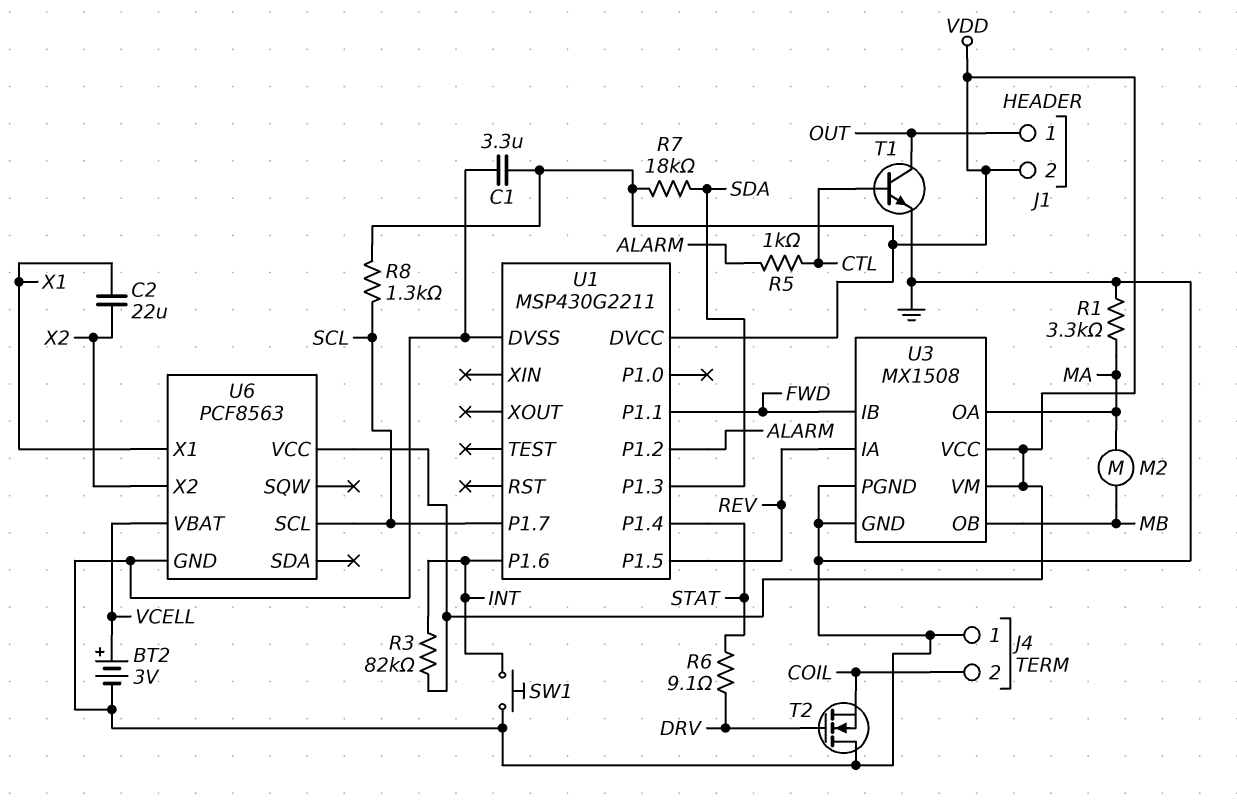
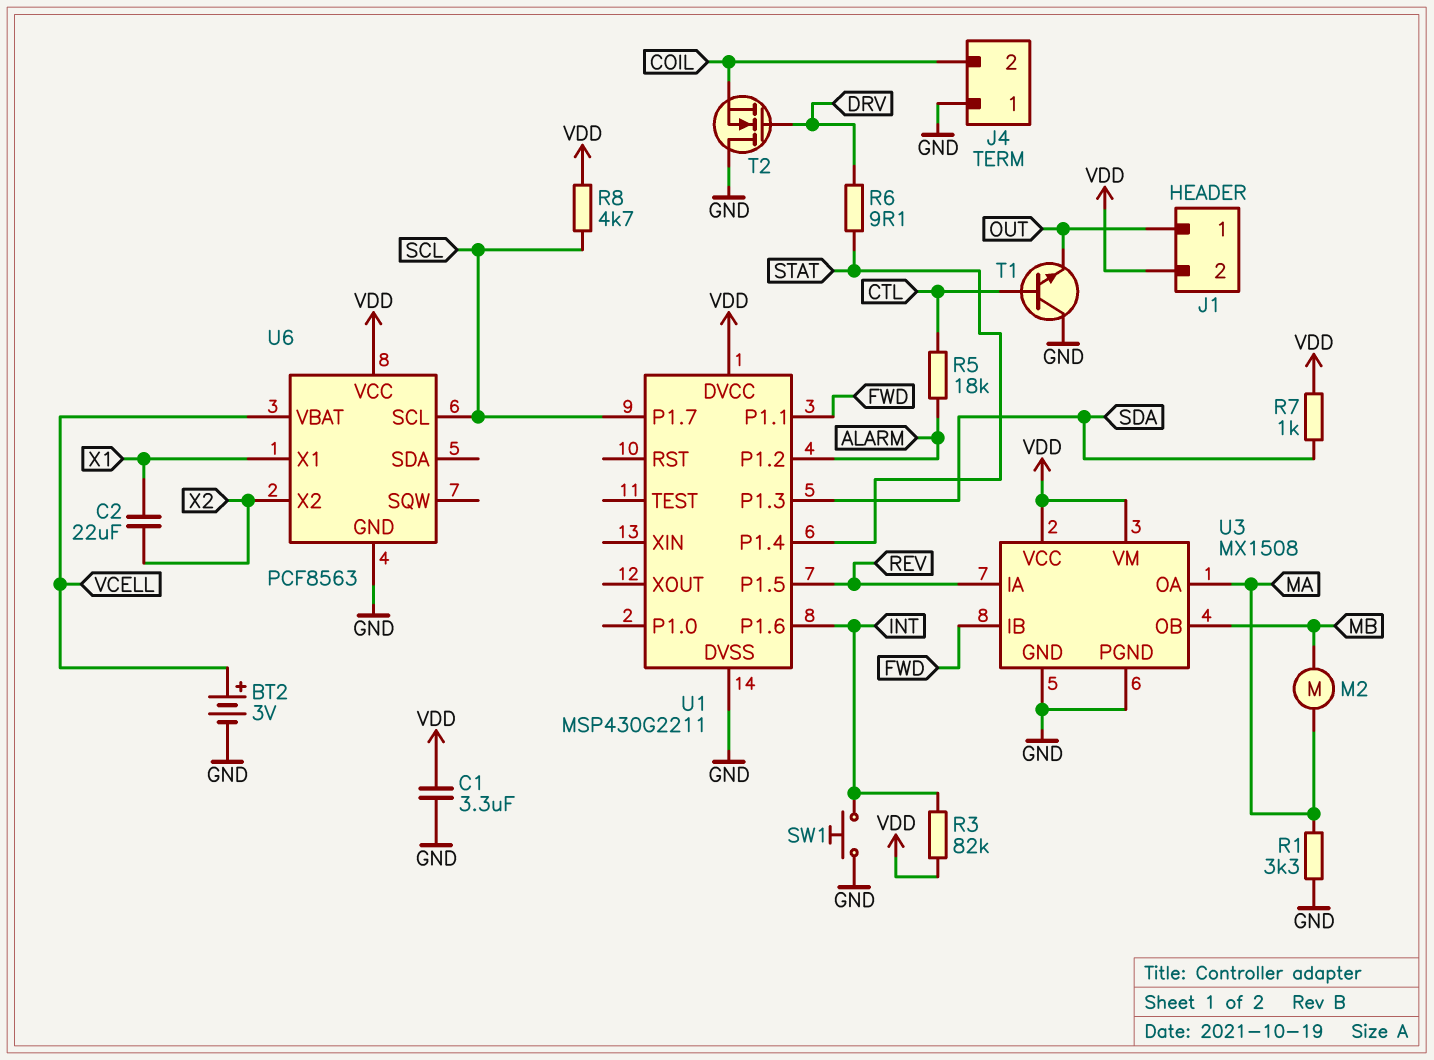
R5: 1k (ALARM, CTL) -> 18k (ALARM, CTL)
R7: 18k (SDA, VDD) -> 1k (SDA, VDD)
R8: 1.3k (SCL, VDD) -> 4.7k (SCL, VDD)
T1: NPN (B CTL, C OUT, E GND) -> NPN (B CTL, C GND, E OUT)

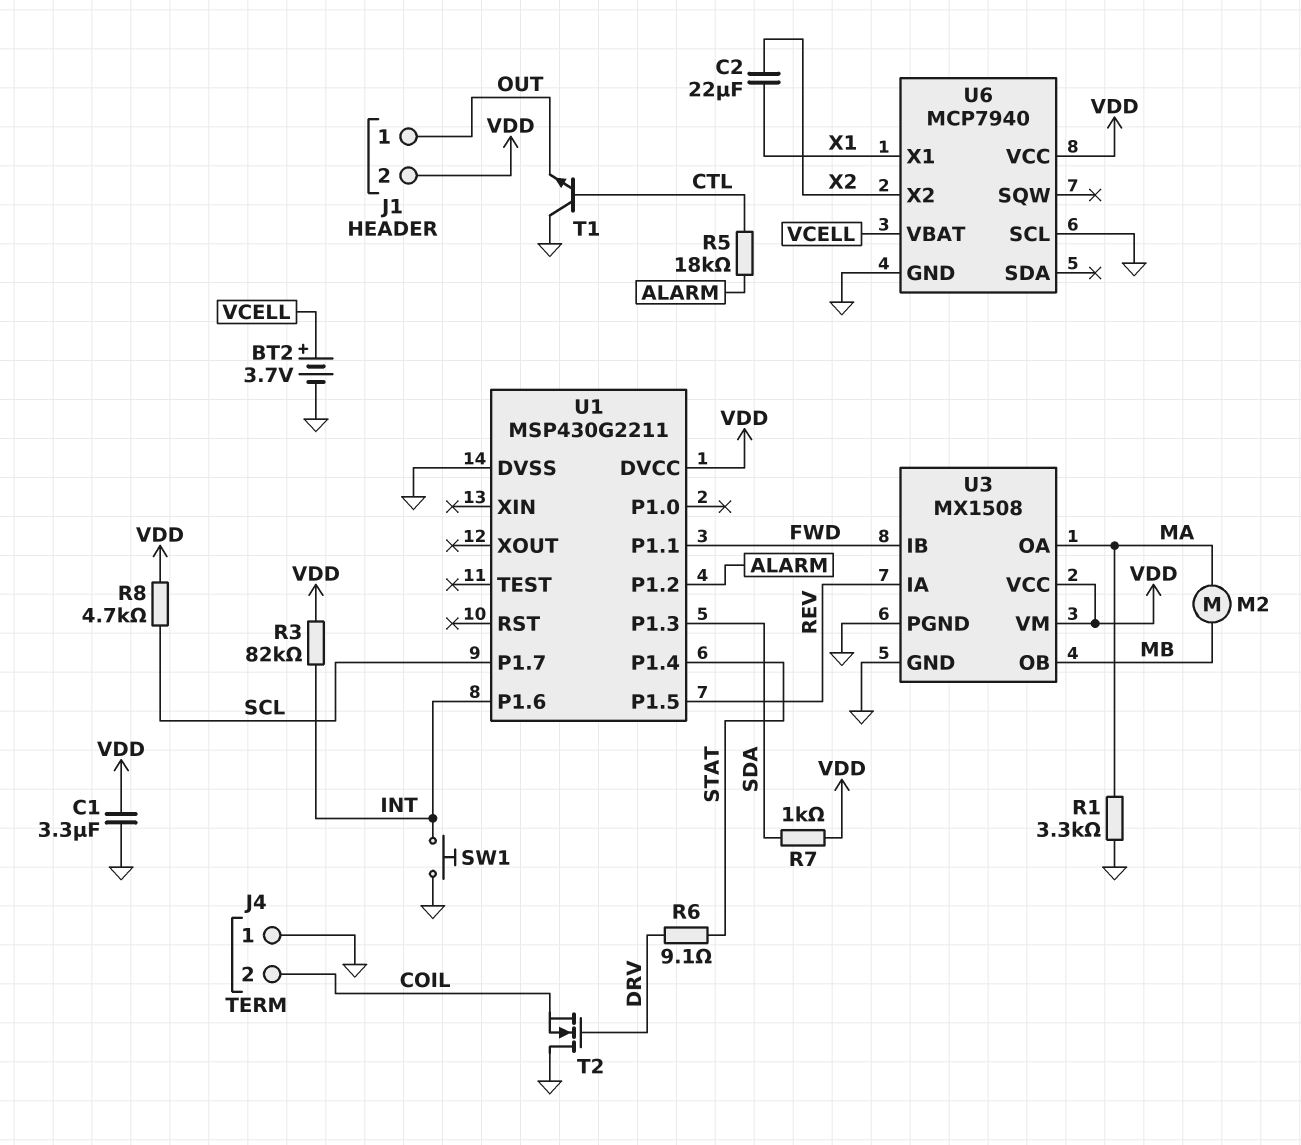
BT2: 3V (plus VCELL, minus GND) -> 3.7V (plus VCELL, minus GND)
U6: PCF8563 -> MCP7940
U6 pin SCL: SCL -> GND

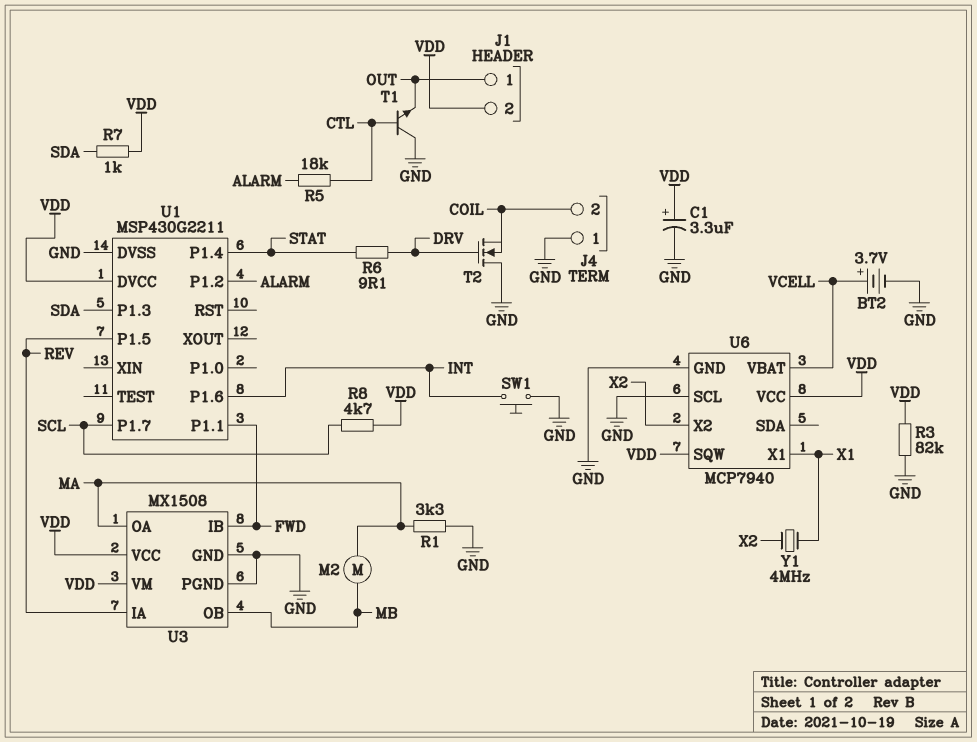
C1: 3.3uF (GND, VDD) -> 3.3uF (plus VDD, minus GND)
C2: 22uF (X1, X2) -> none
R3: 82k (INT, VDD) -> 82k (GND, VDD)
U6 pin SQW: none -> VDD
Y1: none -> 4MHz (X1, X2)

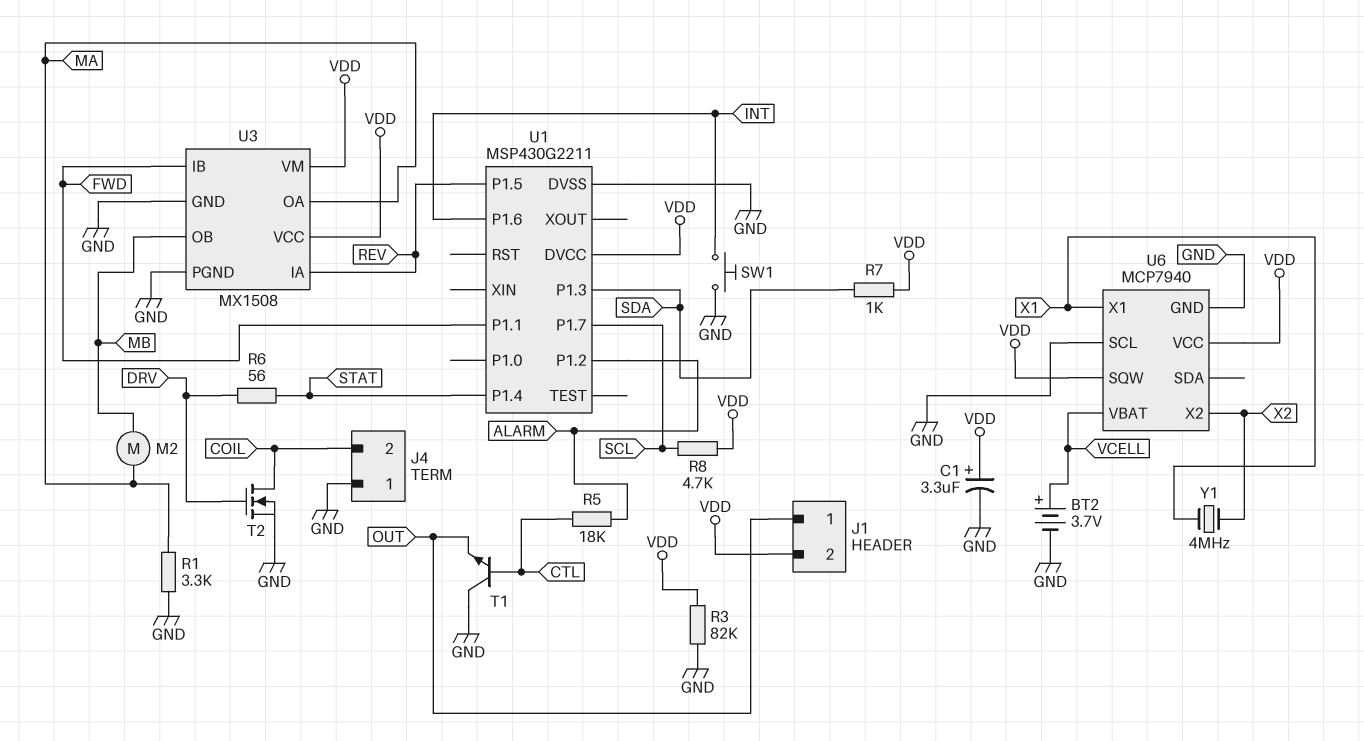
R6: 9.1 (DRV, STAT) -> 56 (DRV, STAT)
T2: NMOS (G DRV, D GND, S COIL) -> NMOS (G DRV, D COIL, S GND)

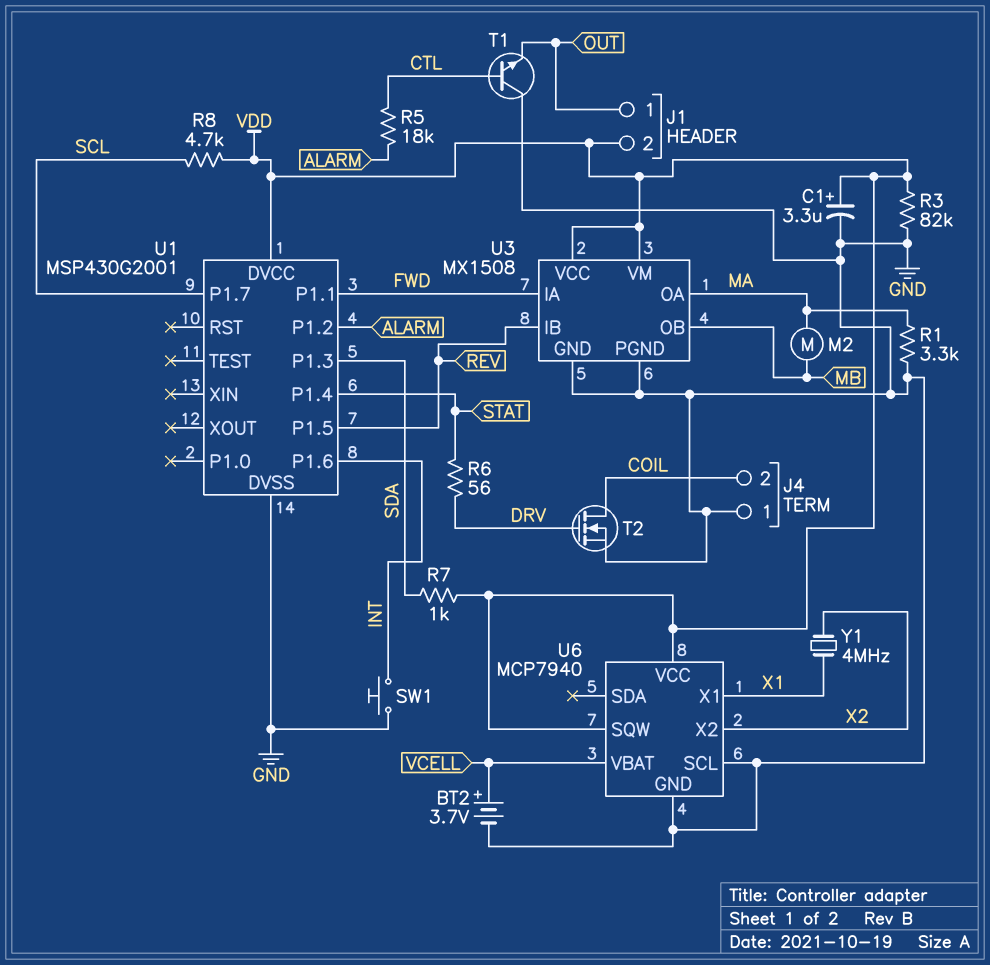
U1: MSP430G2211 -> MSP430G2001
U3 pin IA: REV -> FWD
U3 pin IB: FWD -> REV

